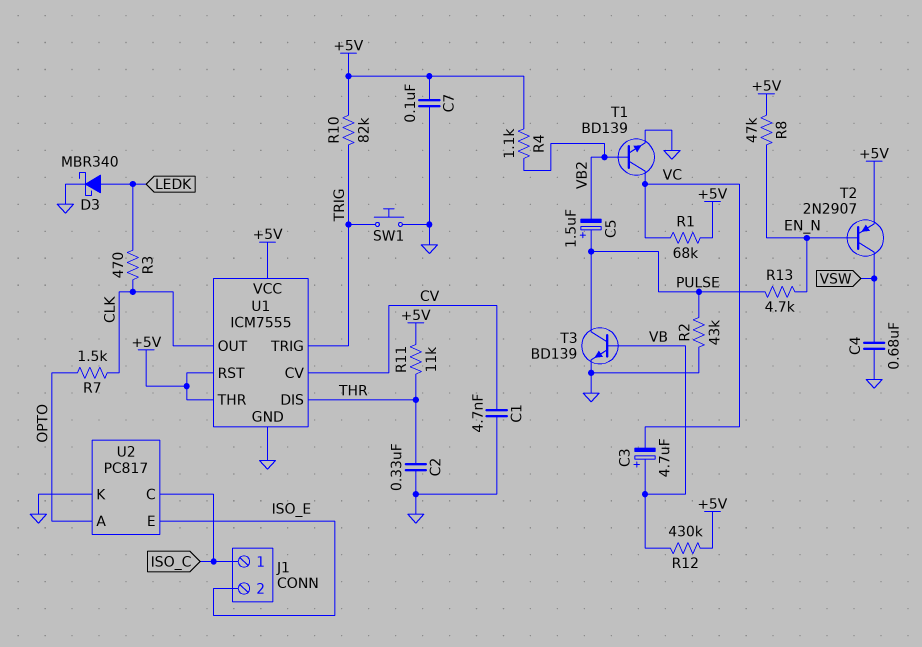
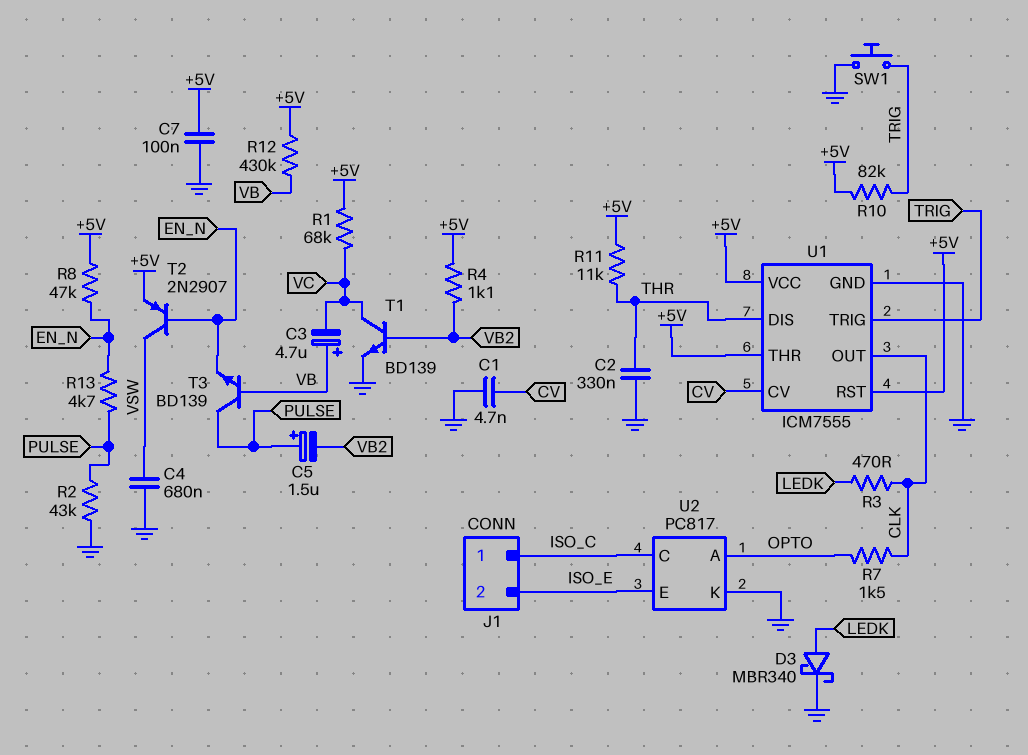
T3: NPN BD139 (B VB, C PULSE, E GND) -> NPN BD139 (B VB, C PULSE, E EN_N)

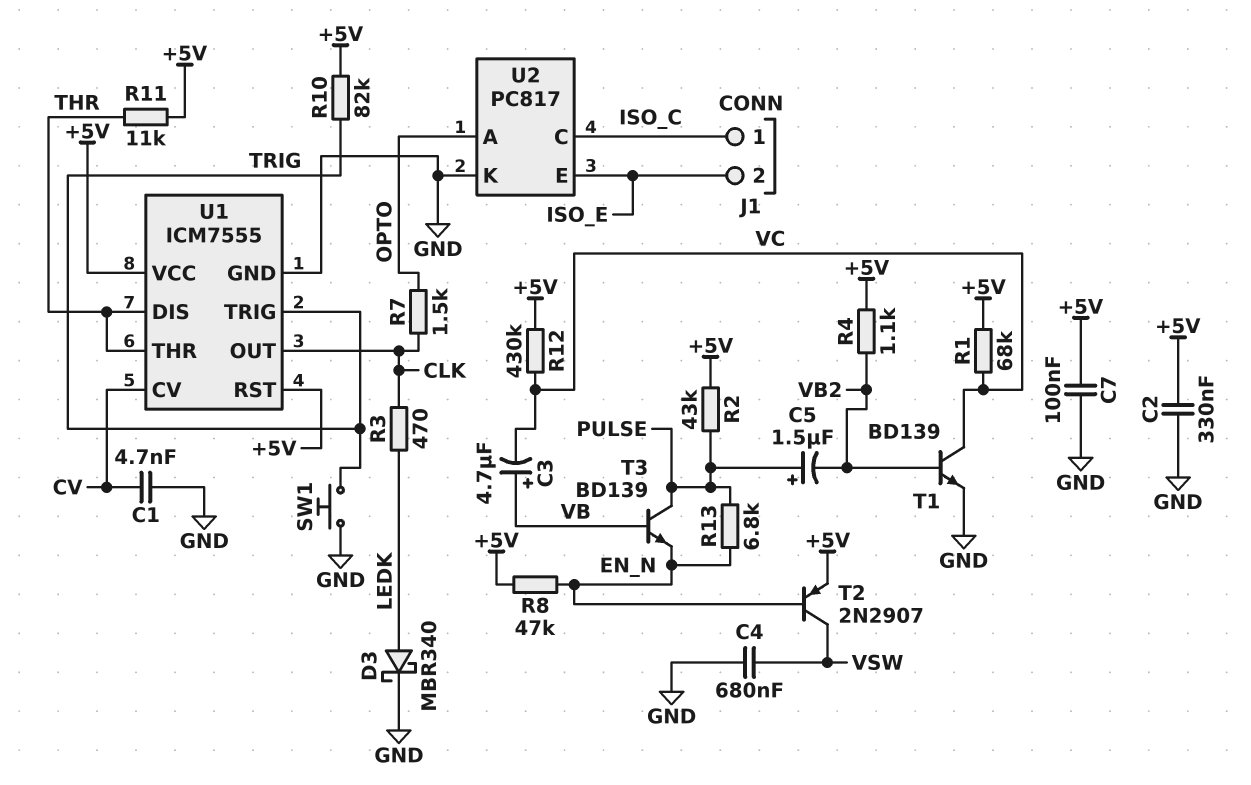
C2: 330nF (GND, THR) -> 330nF (+5V, GND)
R2: 43k (GND, PULSE) -> 43k (+5V, PULSE)
R12: 430k (+5V, VB) -> 430k (+5V, VC)
R13: 4.7k (EN_N, PULSE) -> 6.8k (EN_N, PULSE)
U1 pin THR: +5V -> THR

